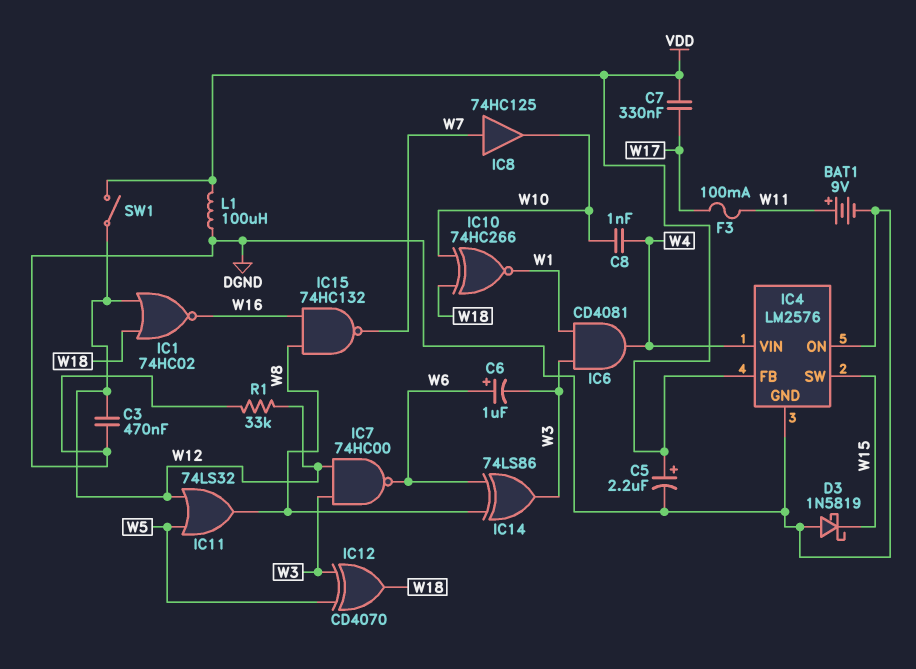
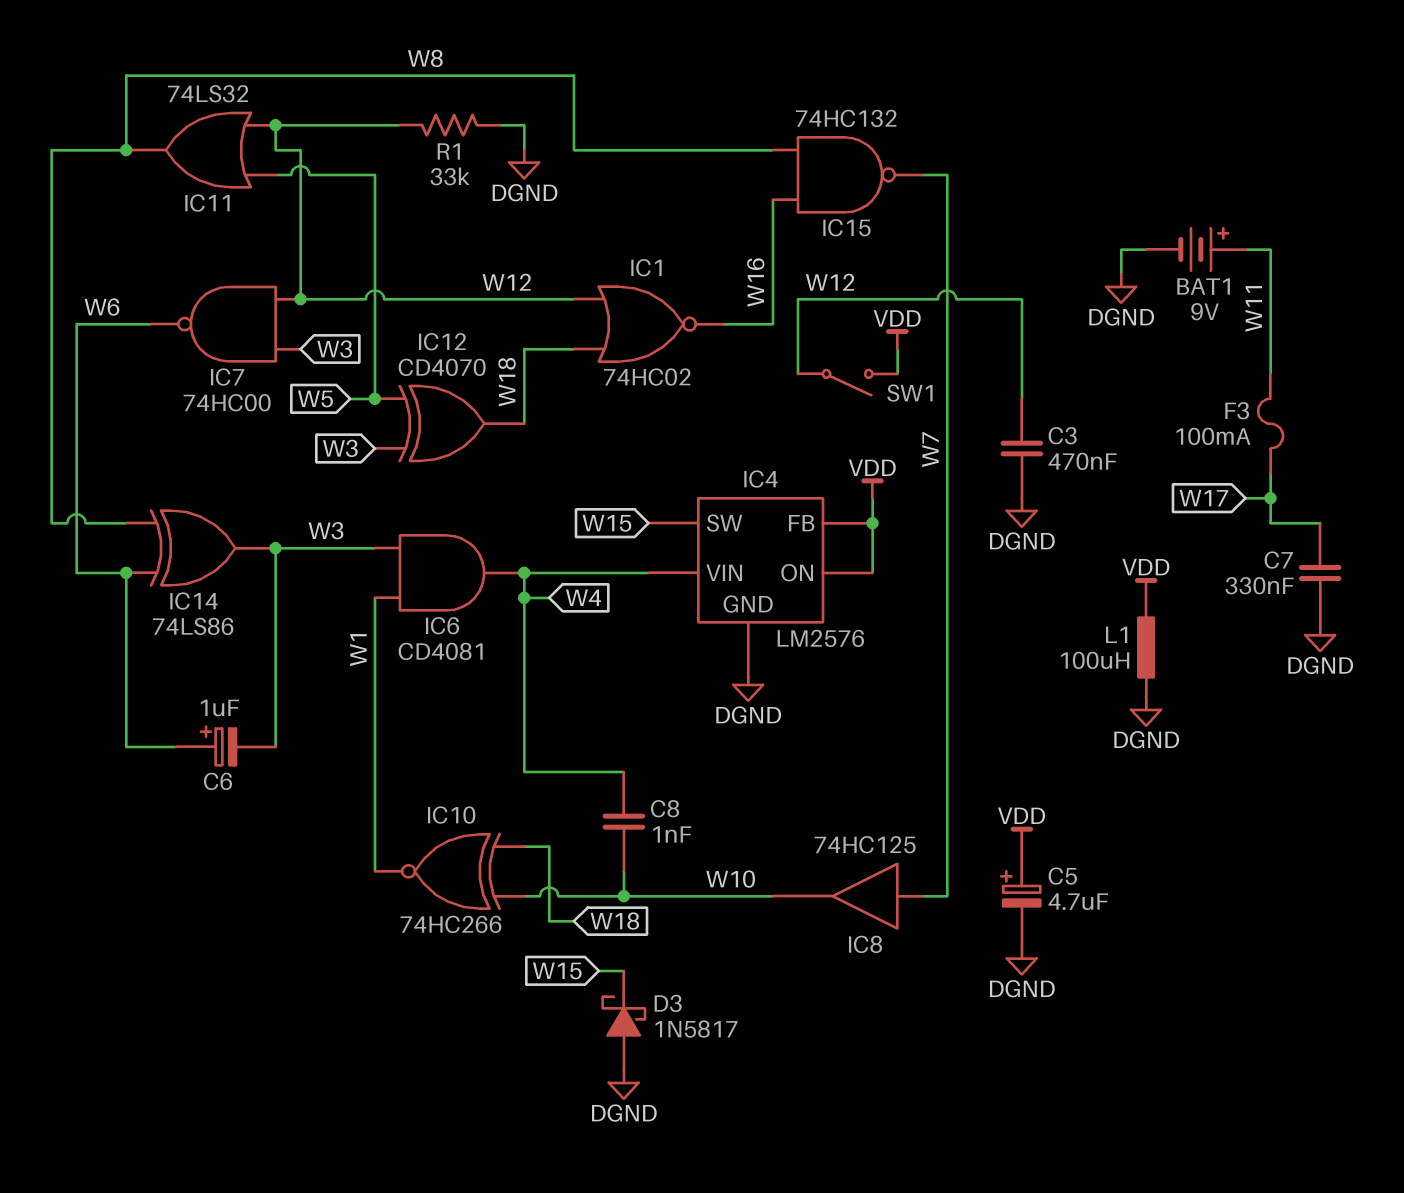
C5: 2.2uF (plus VDD, minus DGND) -> 4.7uF (plus VDD, minus DGND)
C7: 330nF (VDD, W17) -> 330nF (DGND, W17)
D3: schottky 1N5819 (A DGND, K W15) -> schottky 1N5817 (A DGND, K W15)
IC4 pin ON: DGND -> VDD

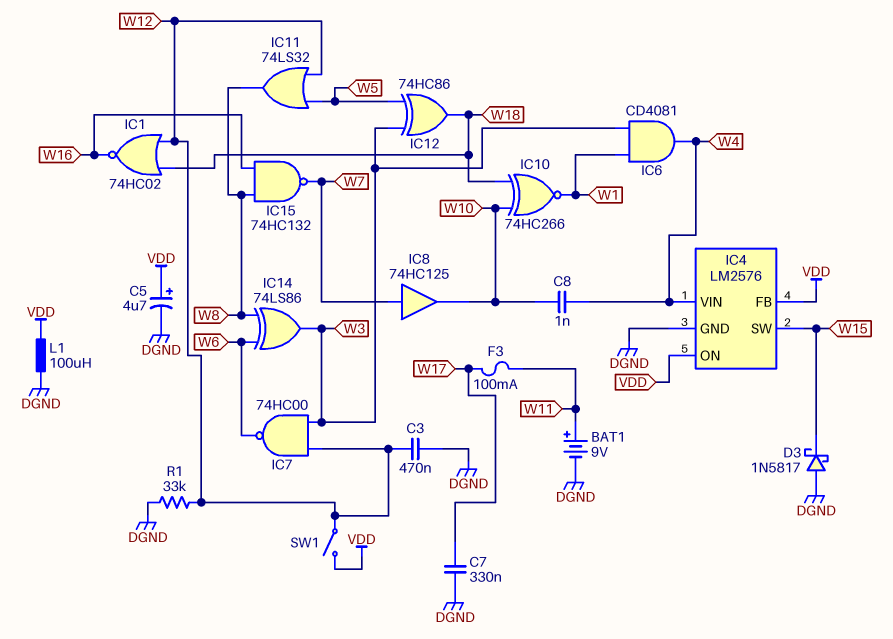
C6: 1uF (plus W6, minus W3) -> none
IC12: XOR CD4070 (in W3, in W5, out W18) -> XOR 74HC86 (in W3, in W5, out W18)

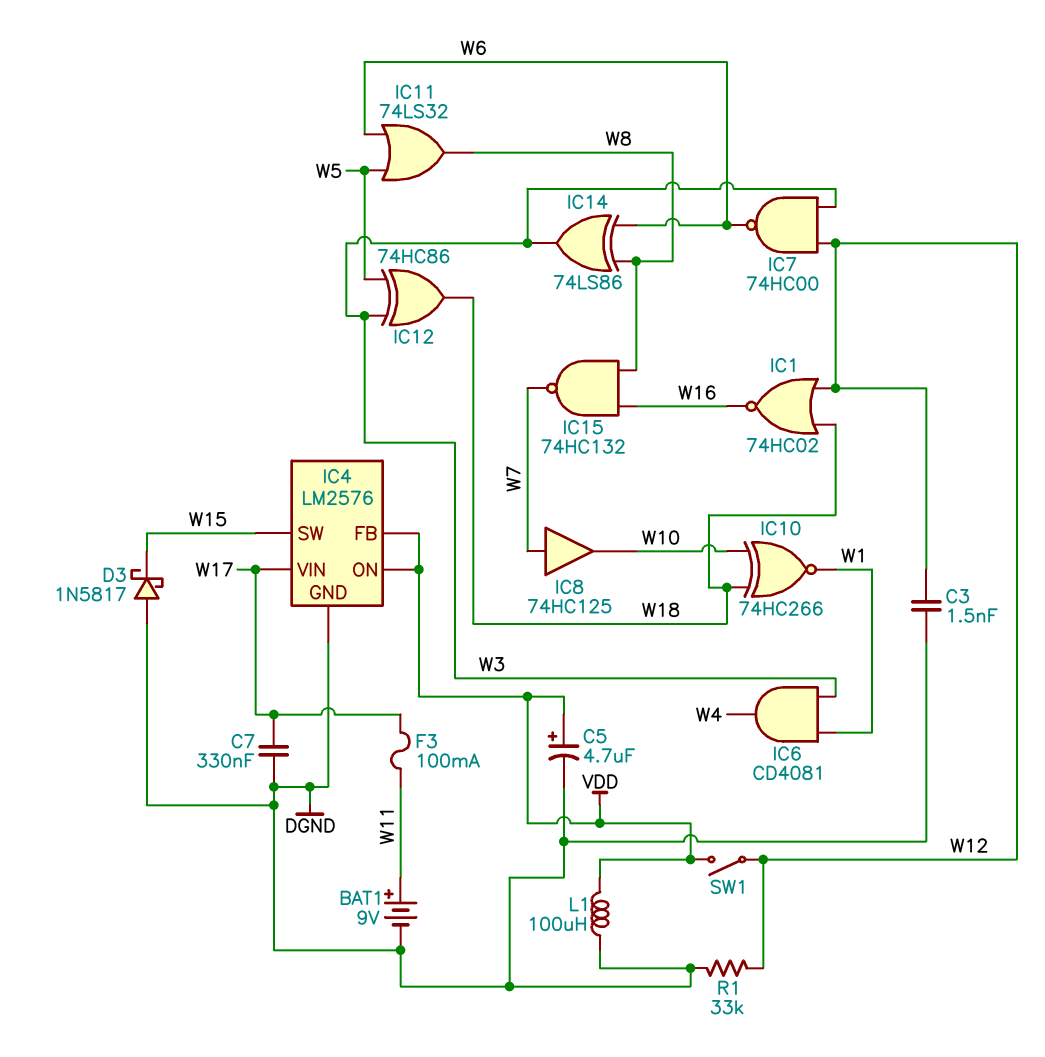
C3: 470nF (DGND, W12) -> 1.5nF (DGND, W12)
C8: 1nF (W4, W10) -> none
IC4 pin VIN: W4 -> W17
IC11: OR 74LS32 (in W5, in W12, out W8) -> OR 74LS32 (in W5, in W6, out W8)

